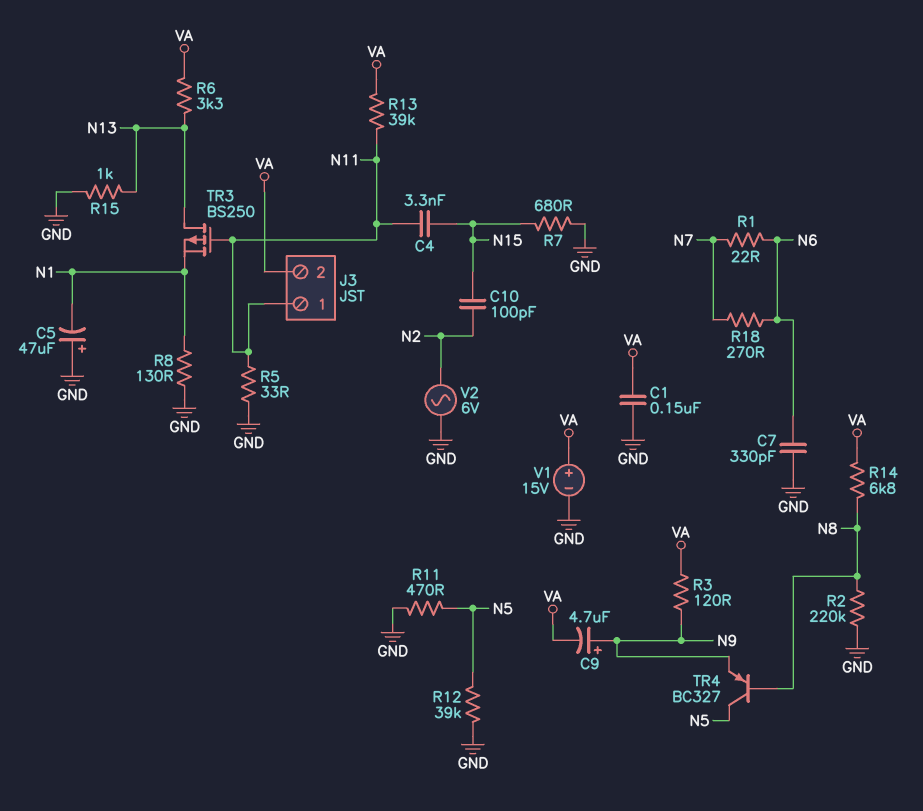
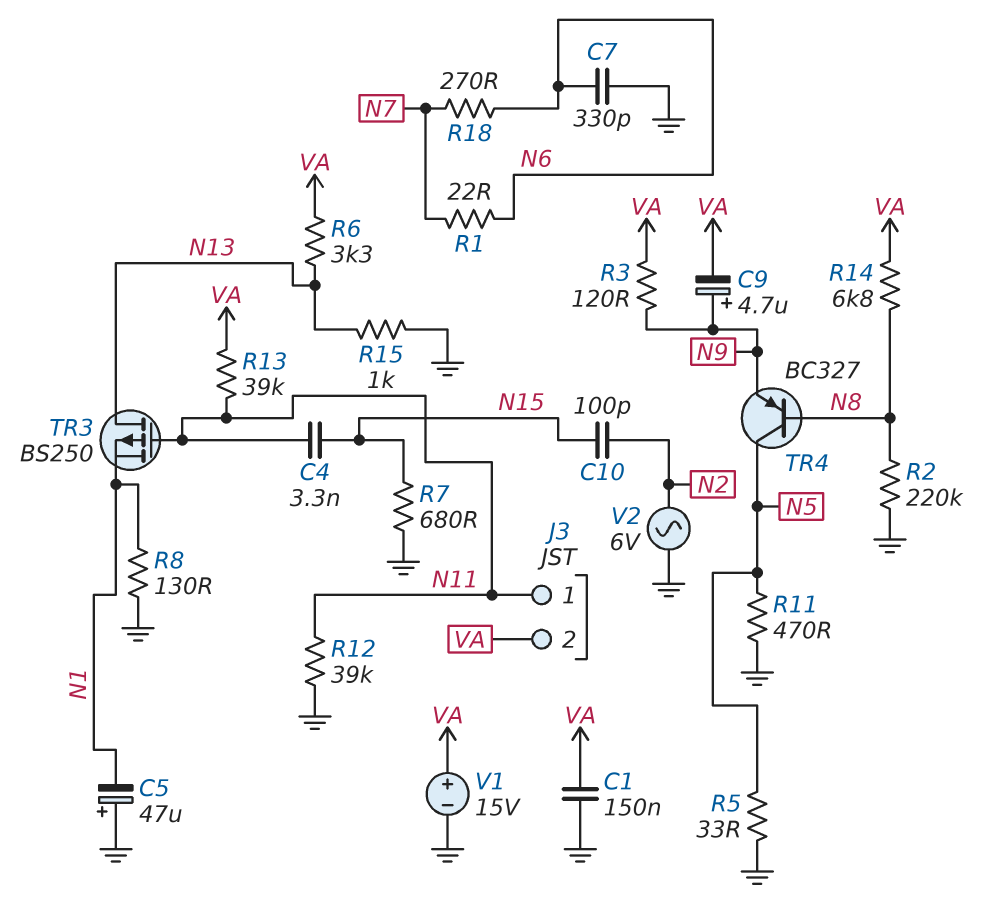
R5: 33 (GND, N11) -> 33 (GND, N5)
R12: 39k (GND, N5) -> 39k (GND, N11)

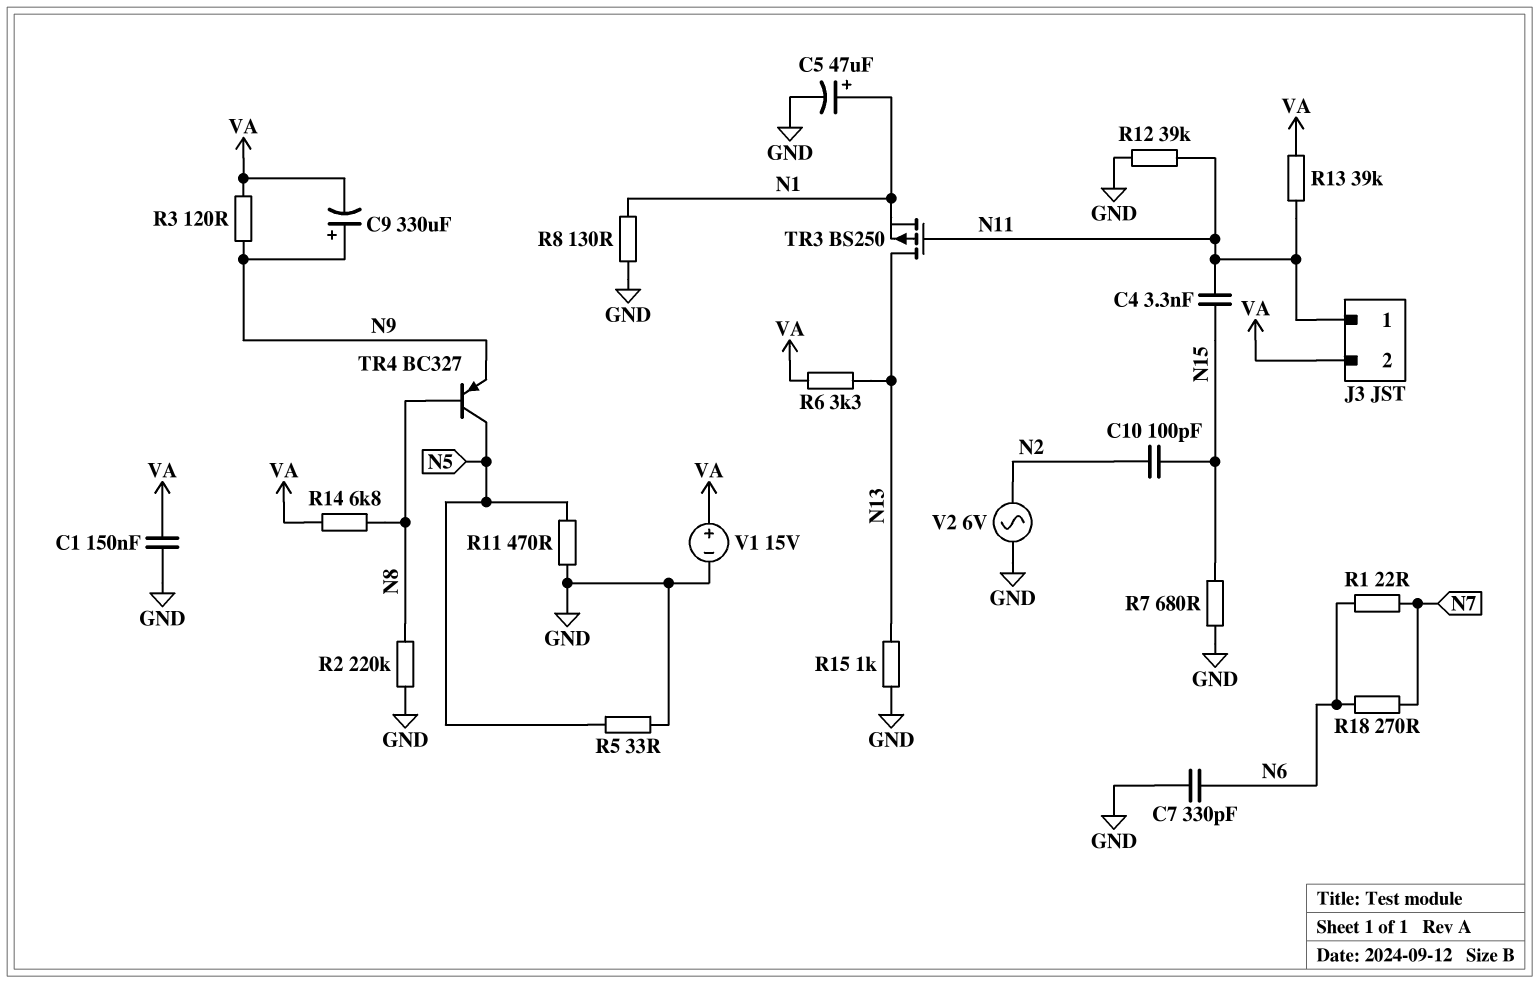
C5: 47uF (plus GND, minus N1) -> 47uF (plus N1, minus GND)
C9: 4.7uF (plus N9, minus VA) -> 330uF (plus N9, minus VA)

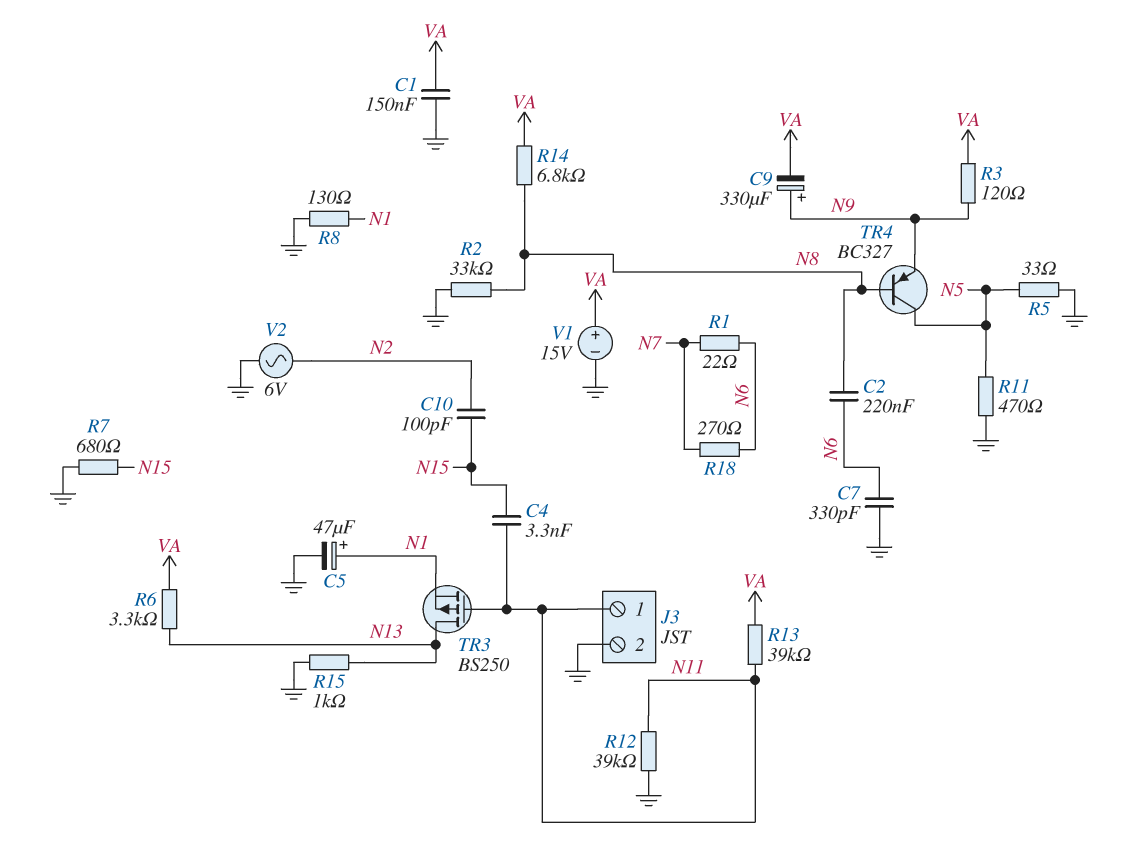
C2: none -> 220nF (N6, N8)
J3 pin 2: VA -> GND
R2: 220k (GND, N8) -> 33k (GND, N8)

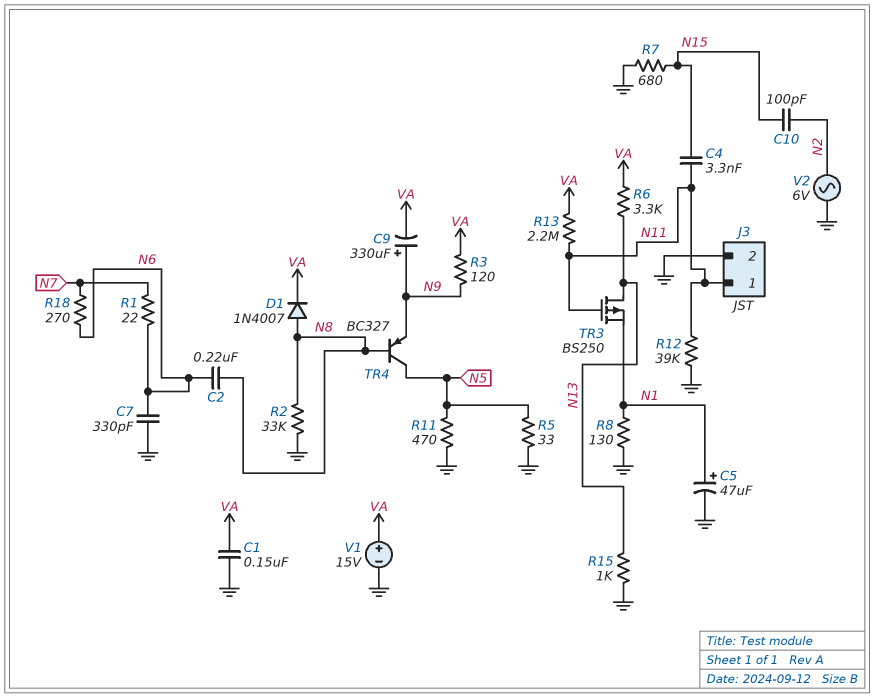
D1: none -> diode 1N4007 (A N8, K VA)
R13: 39k (N11, VA) -> 2.2M (N11, VA)
R14: 6.8k (N8, VA) -> none

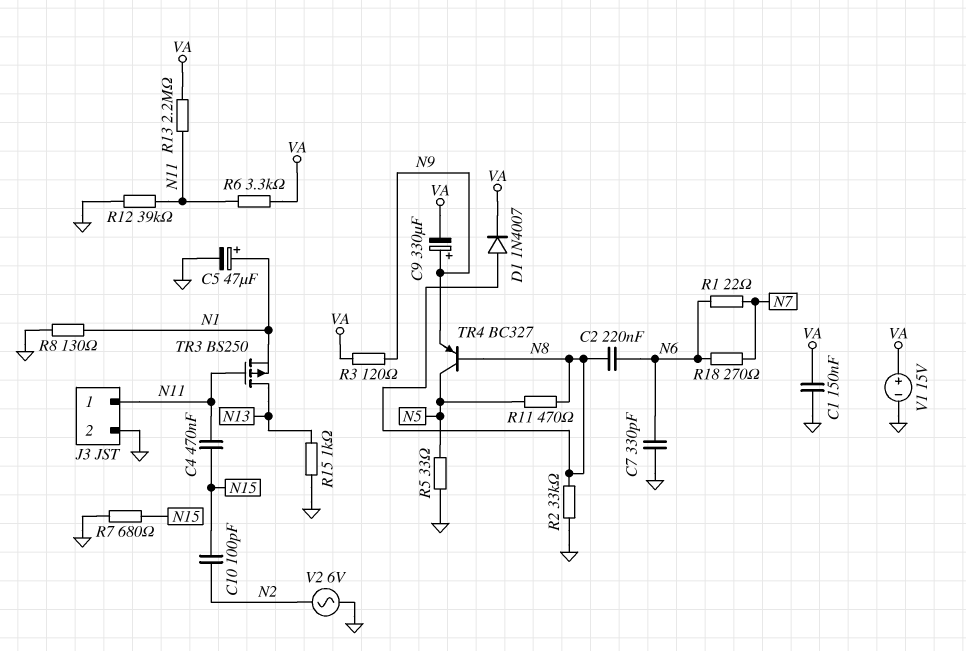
C4: 3.3nF (N11, N15) -> 470nF (N11, N15)
R6: 3.3k (N13, VA) -> 3.3k (N11, VA)
R11: 470 (GND, N5) -> 470 (N5, N8)

